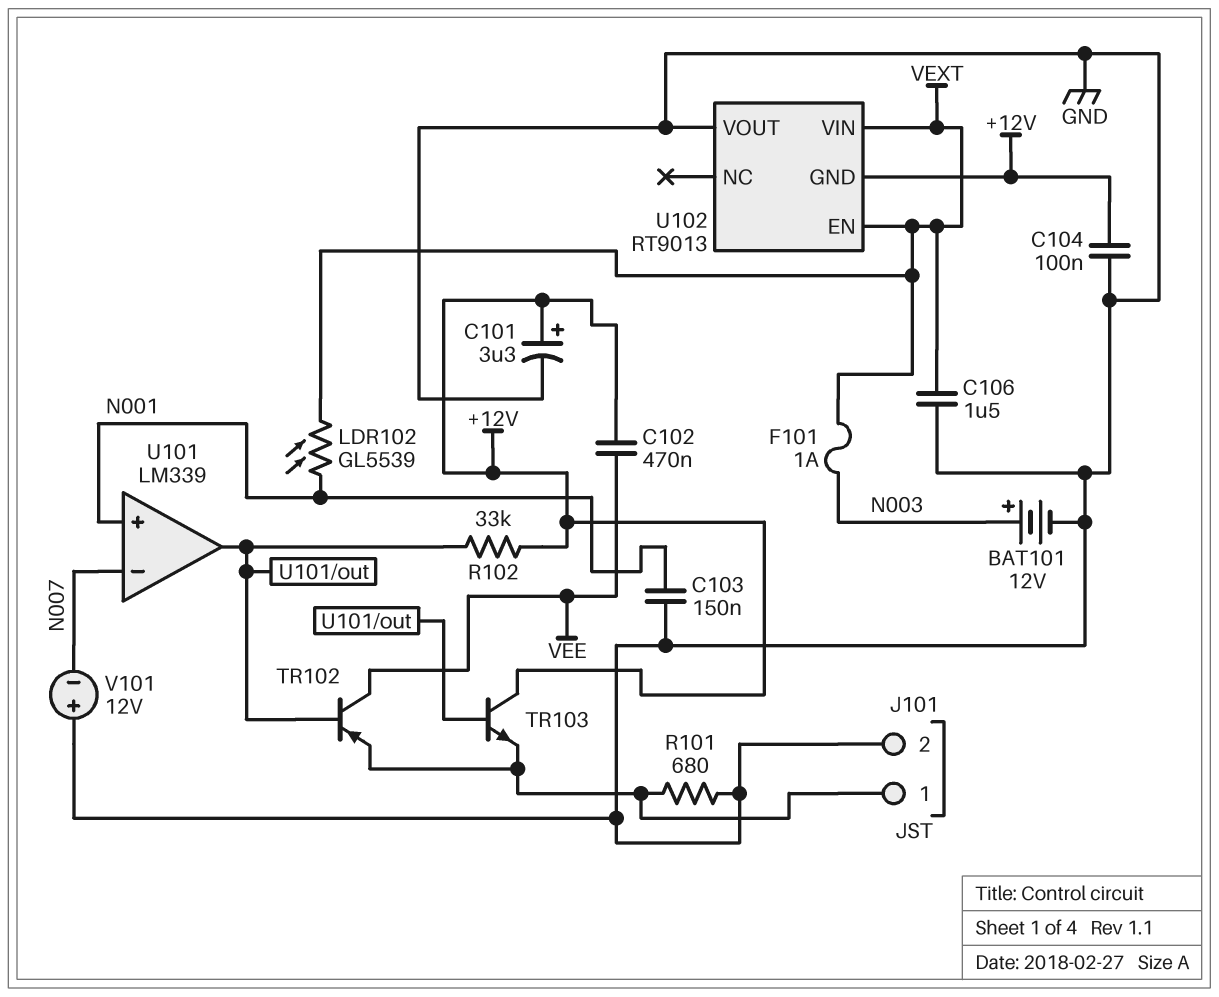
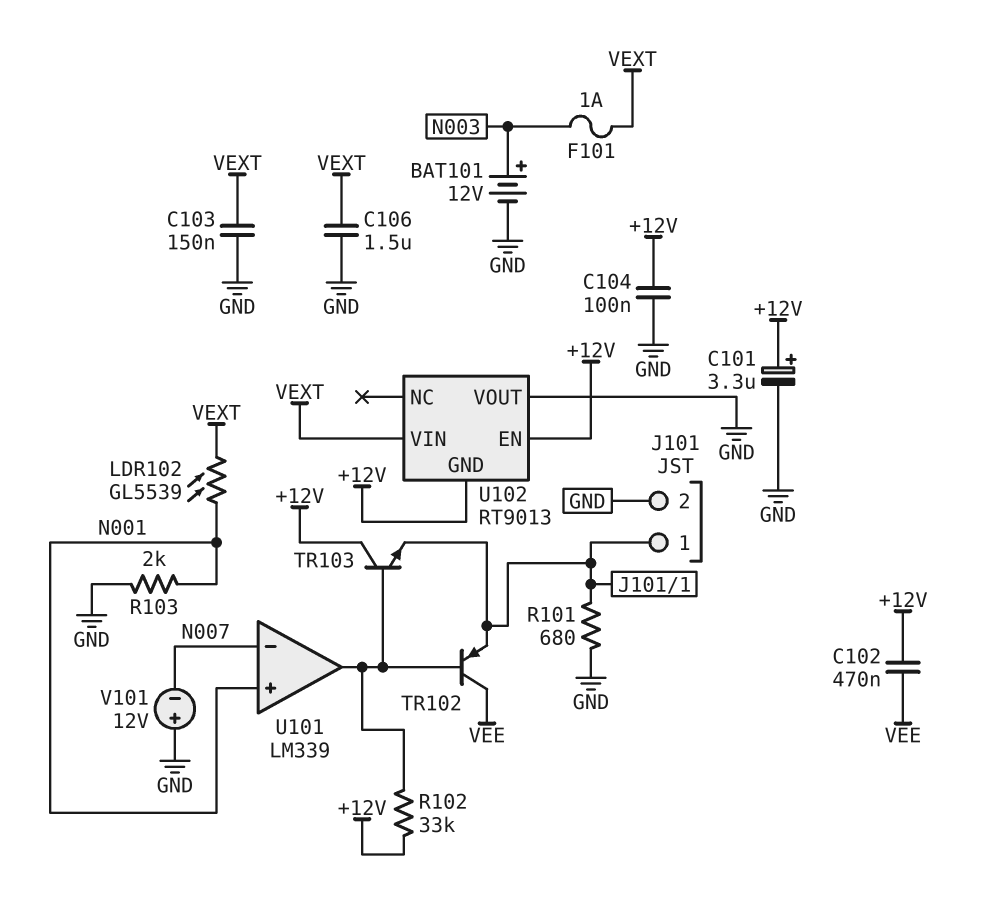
C103: 150nF (GND, N001) -> 150nF (GND, VEXT)
R103: none -> 2k (GND, N001)
U102 pin EN: VEXT -> +12V

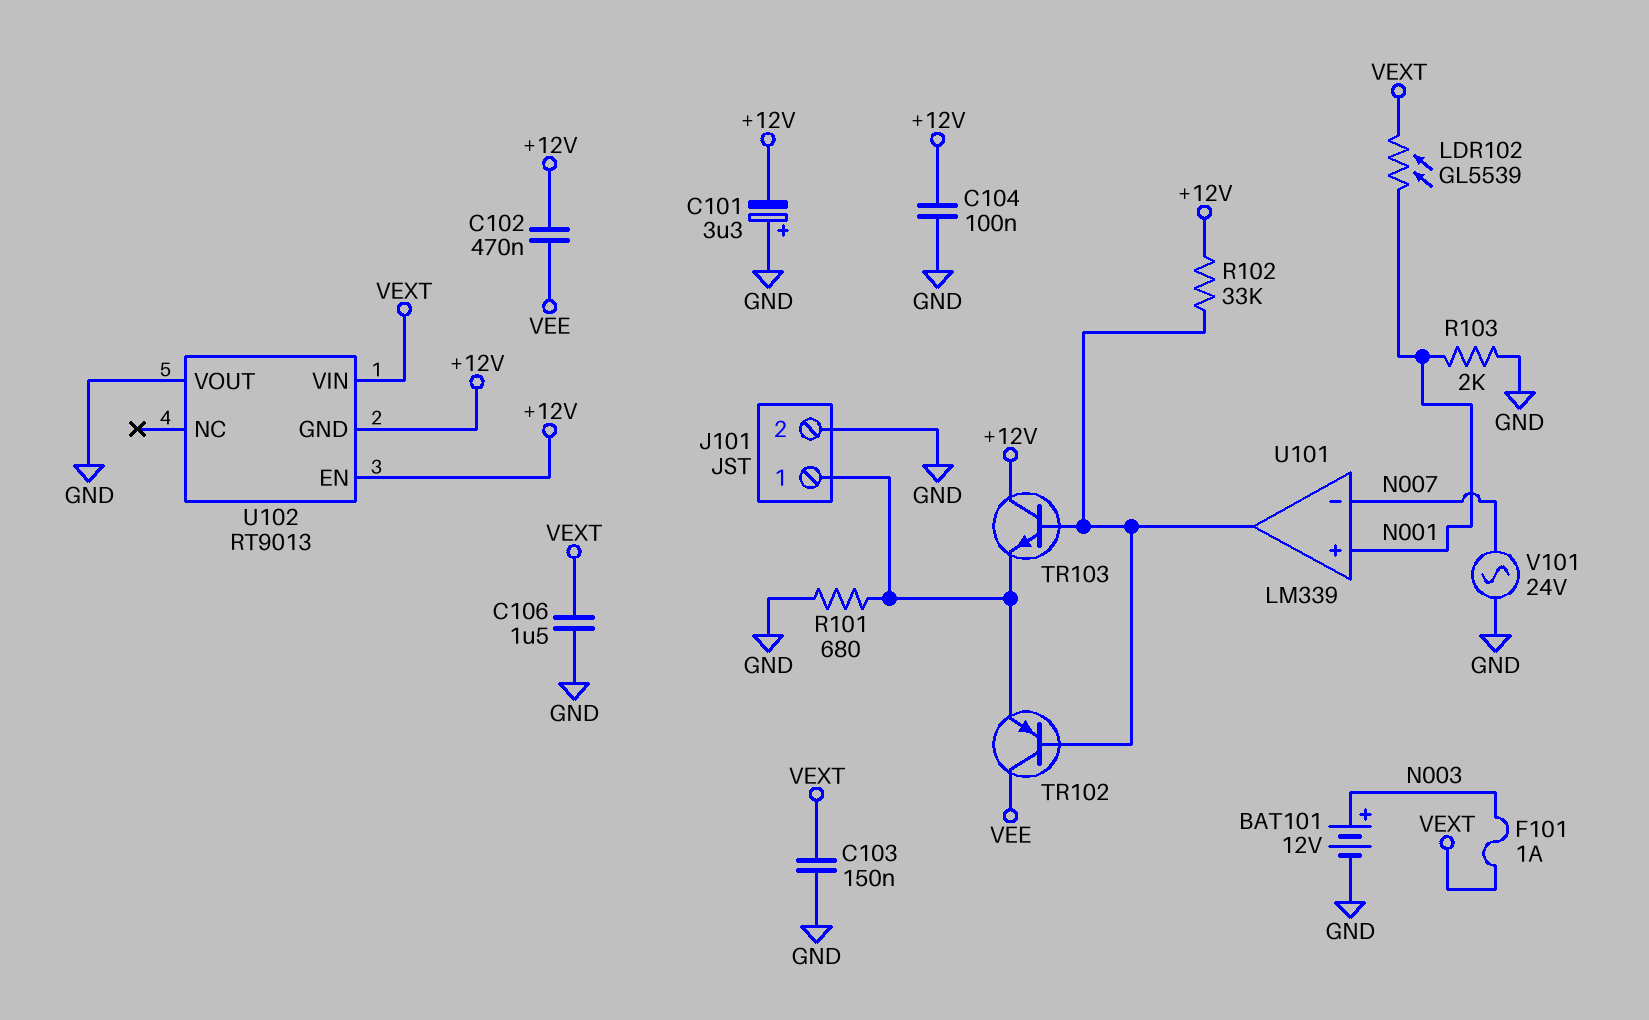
C101: 3.3uF (plus +12V, minus GND) -> 3.3uF (plus GND, minus +12V)
V101: 12V (plus GND, minus N007) -> AC 24V (GND, N007)

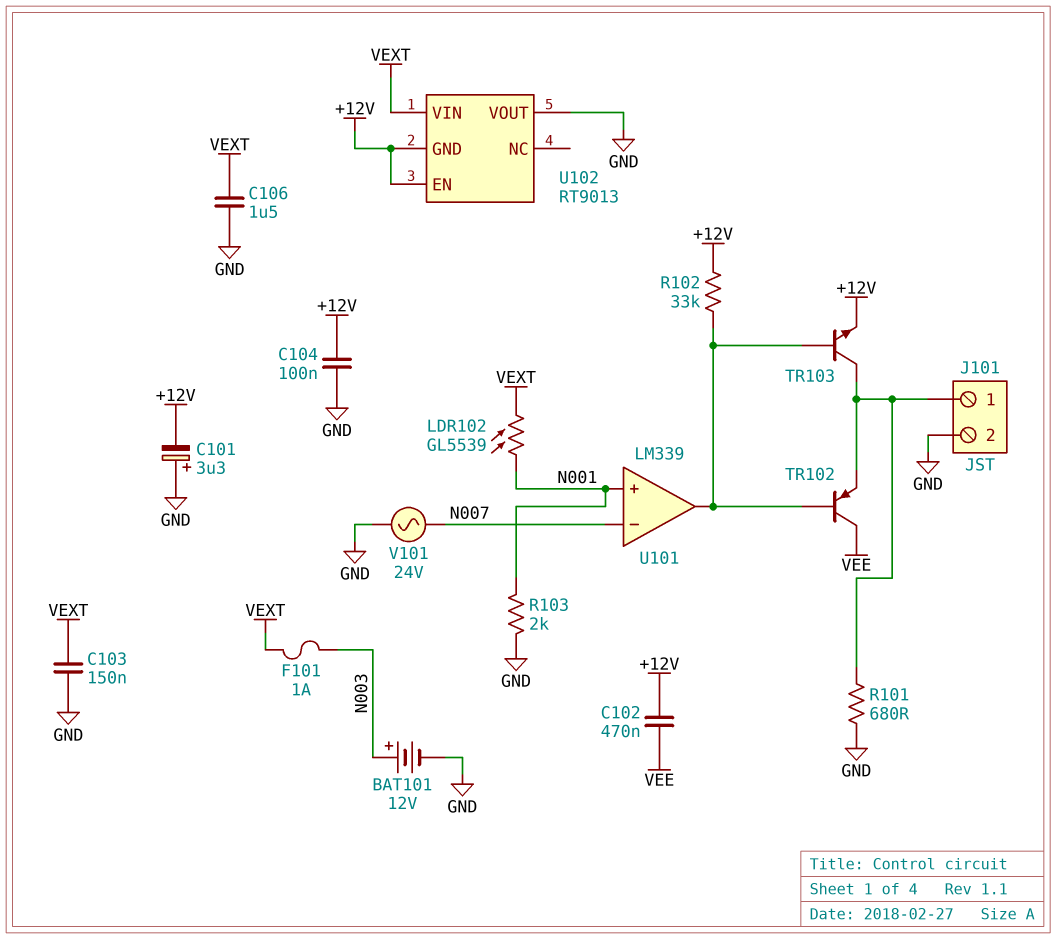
TR103: NPN (B U101/out, C +12V, E J101/1) -> NPN (B U101/out, C J101/1, E +12V)

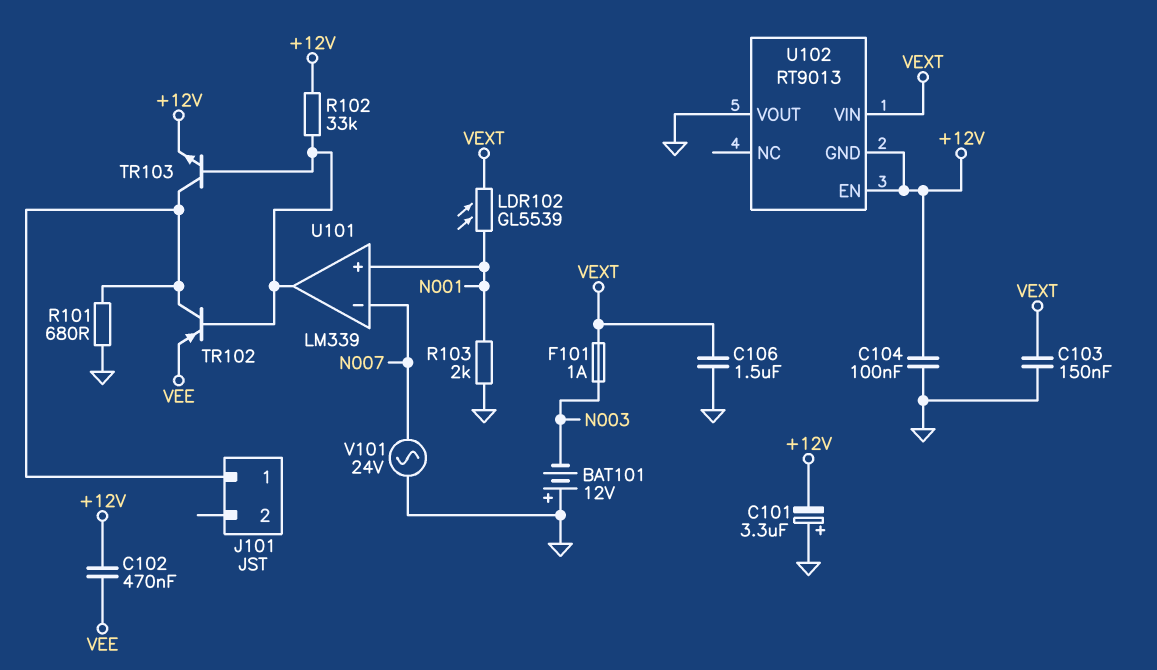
BAT101: 12V (plus N003, minus GND) -> 12V (plus GND, minus N003)
J101 pin 2: GND -> none
TR102: PNP (B U101/out, C VEE, E J101/1) -> PNP (B U101/out, C J101/1, E VEE)

